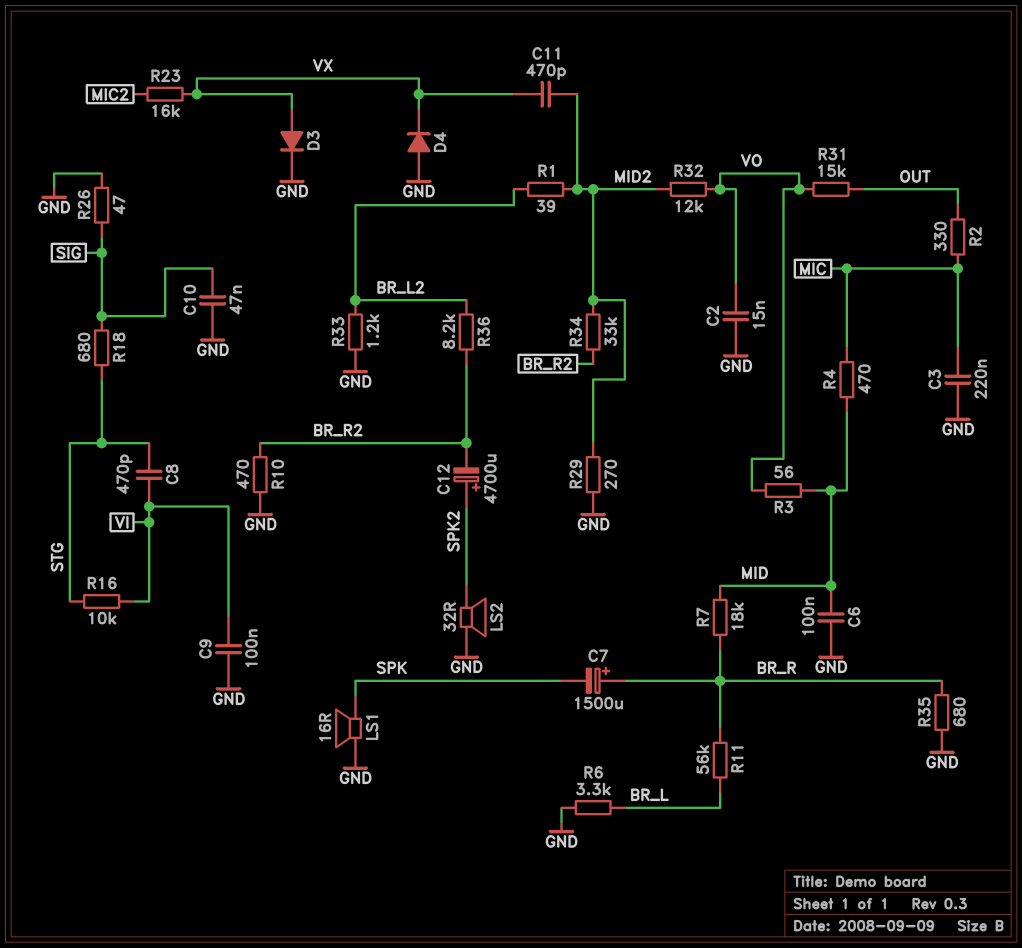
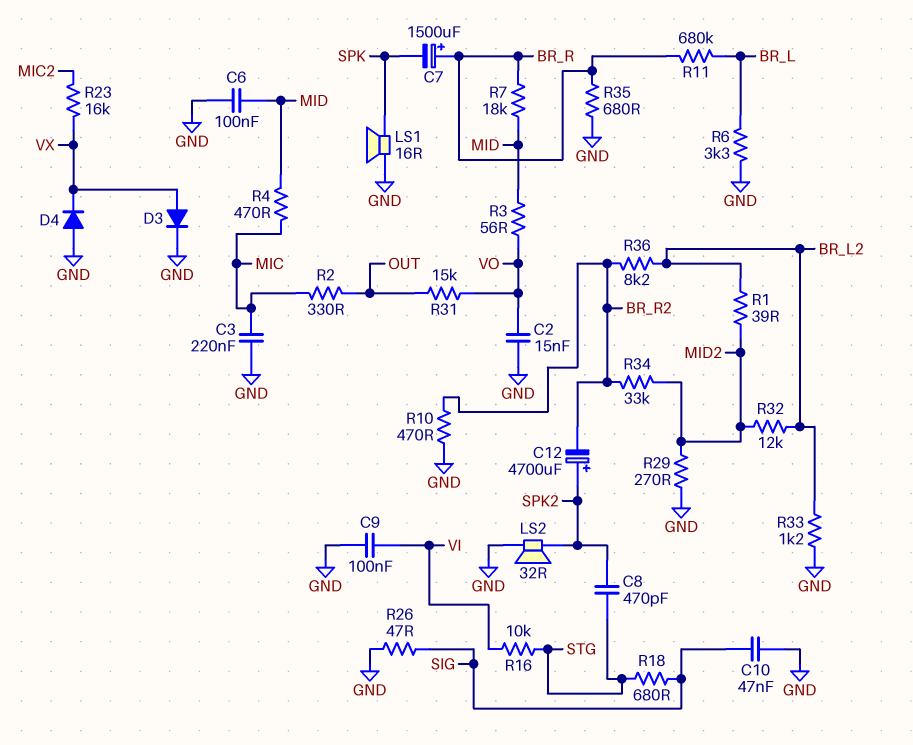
C8: 470pF (STG, VI) -> 470pF (SPK2, STG)
C11: 470pF (MID2, VX) -> none
R11: 56k (BR_L, BR_R) -> 680k (BR_L, BR_R)
R32: 12k (MID2, VO) -> 12k (BR_L2, MID2)

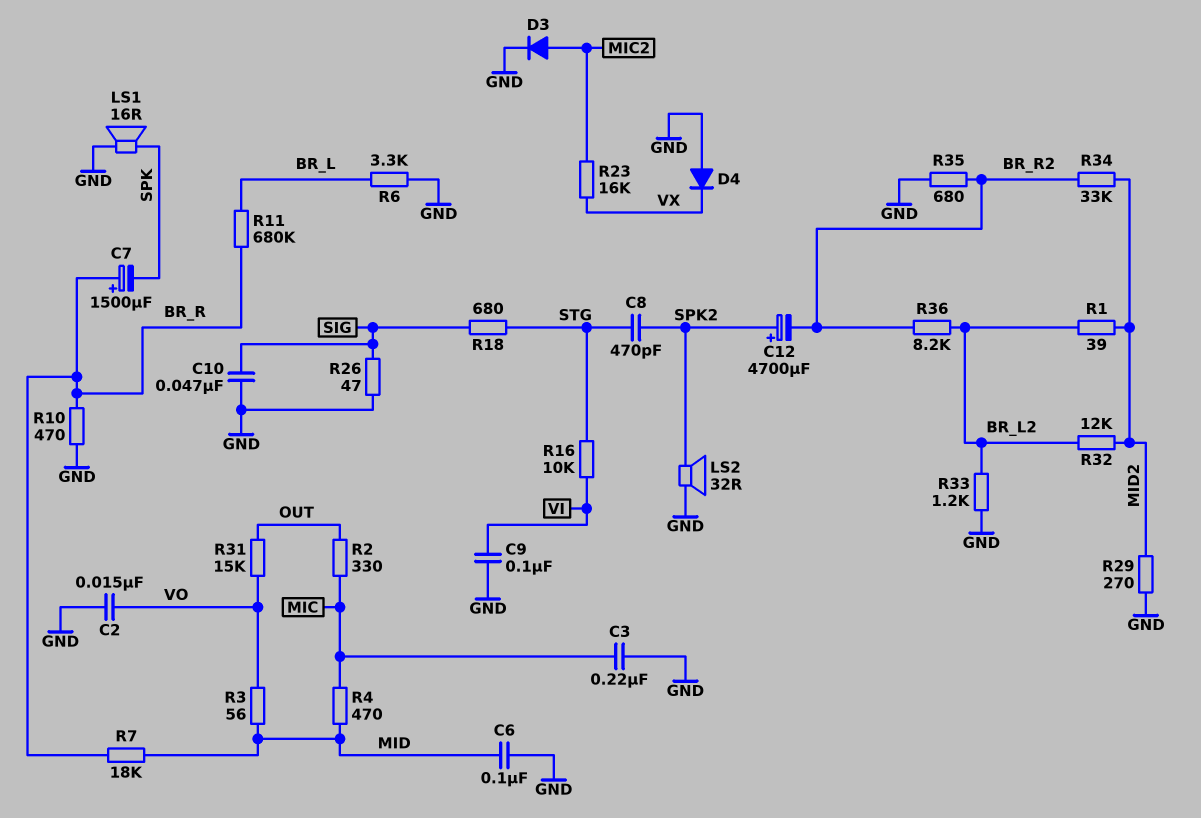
D3: diode (A VX, K GND) -> diode (A MIC2, K GND)
R10: 470 (BR_R2, GND) -> 470 (BR_R, GND)
R35: 680 (BR_R, GND) -> 680 (BR_R2, GND)

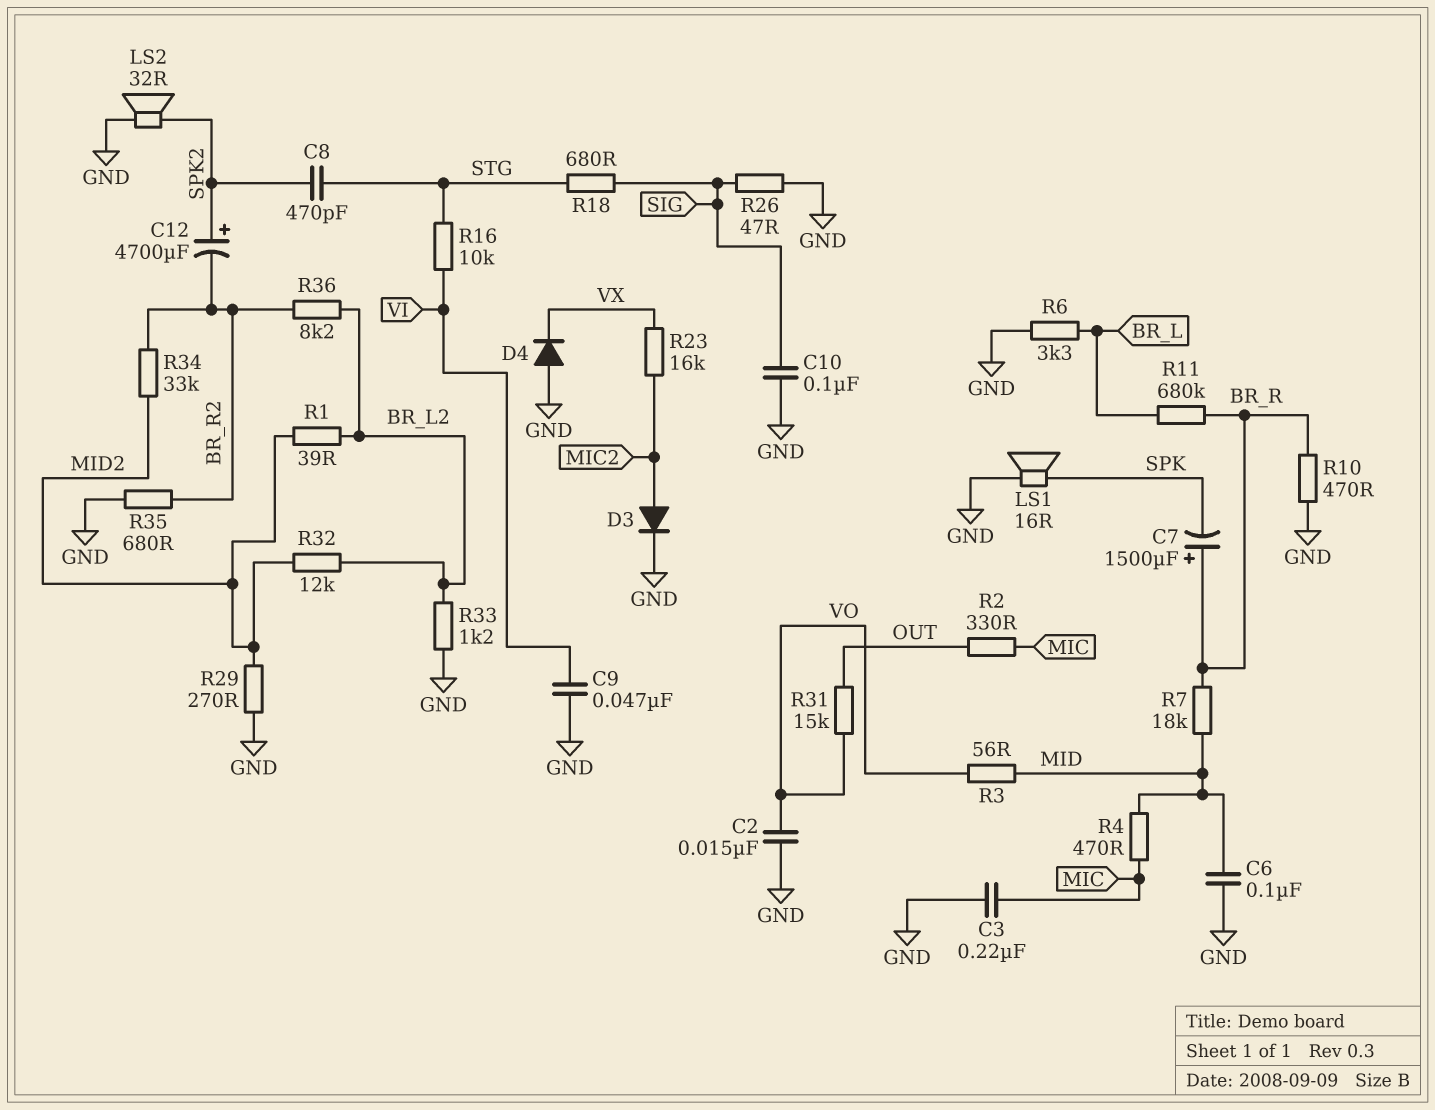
C9: 100nF (GND, VI) -> 47nF (GND, VI)
C10: 47nF (GND, SIG) -> 100nF (GND, SIG)

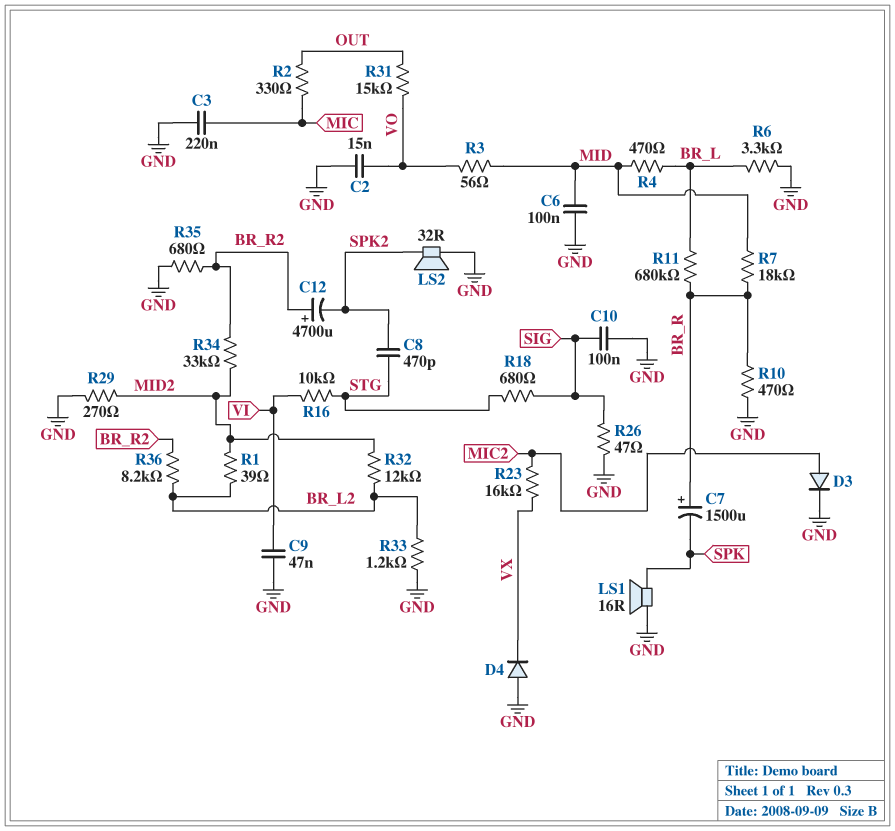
C12: 4700uF (plus SPK2, minus BR_R2) -> 4700uF (plus BR_R2, minus SPK2)
R4: 470 (MIC, MID) -> 470 (BR_L, MID)

